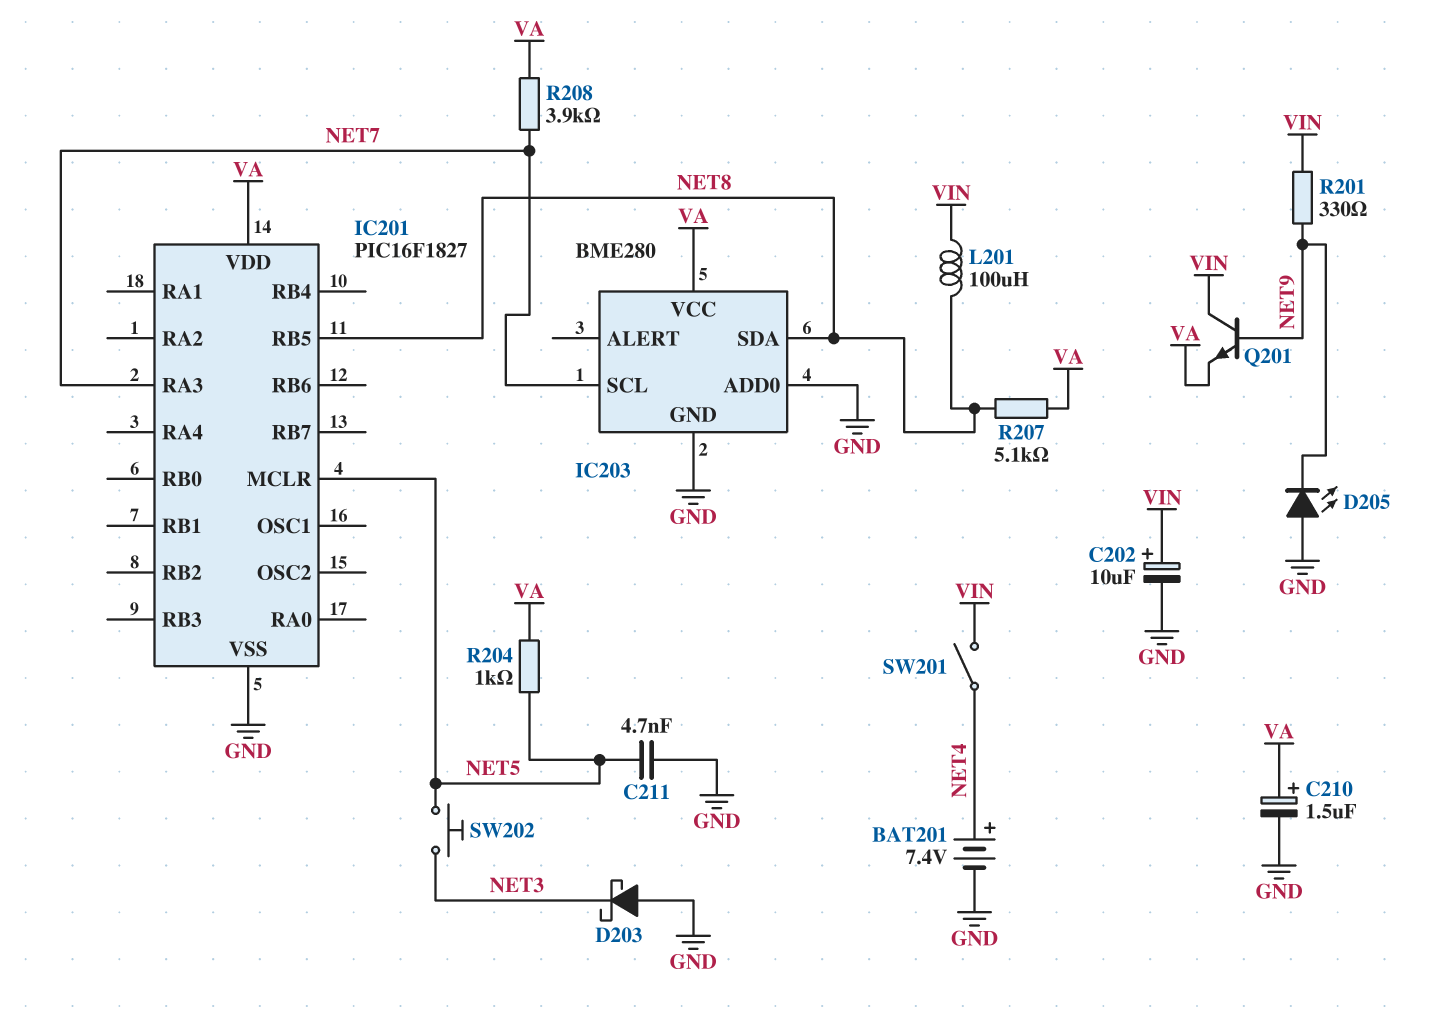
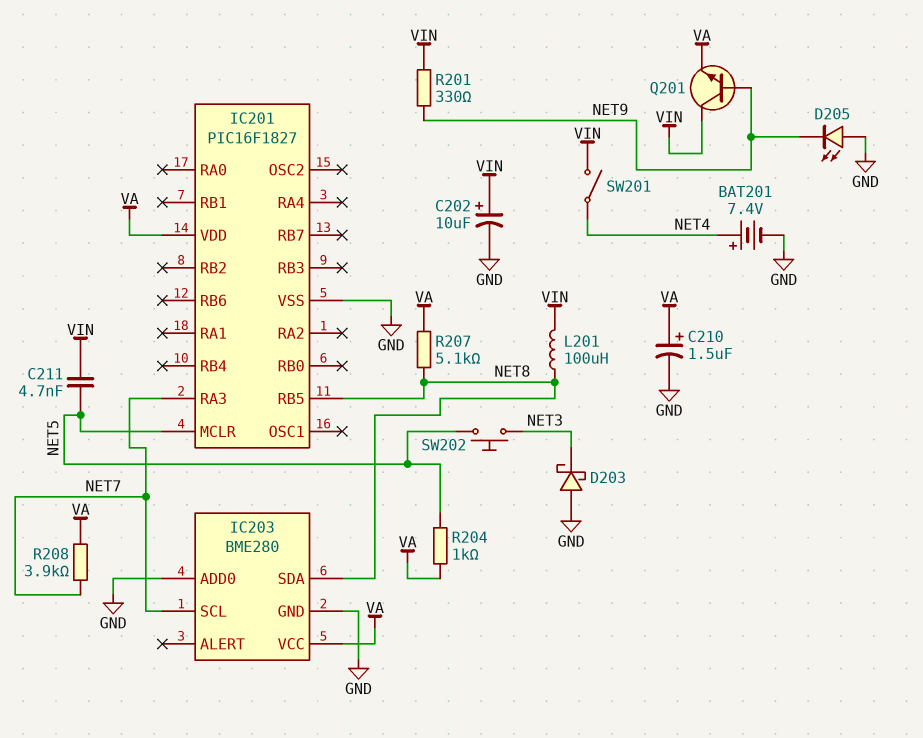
C211: 4.7nF (GND, NET5) -> 4.7nF (NET5, VIN)

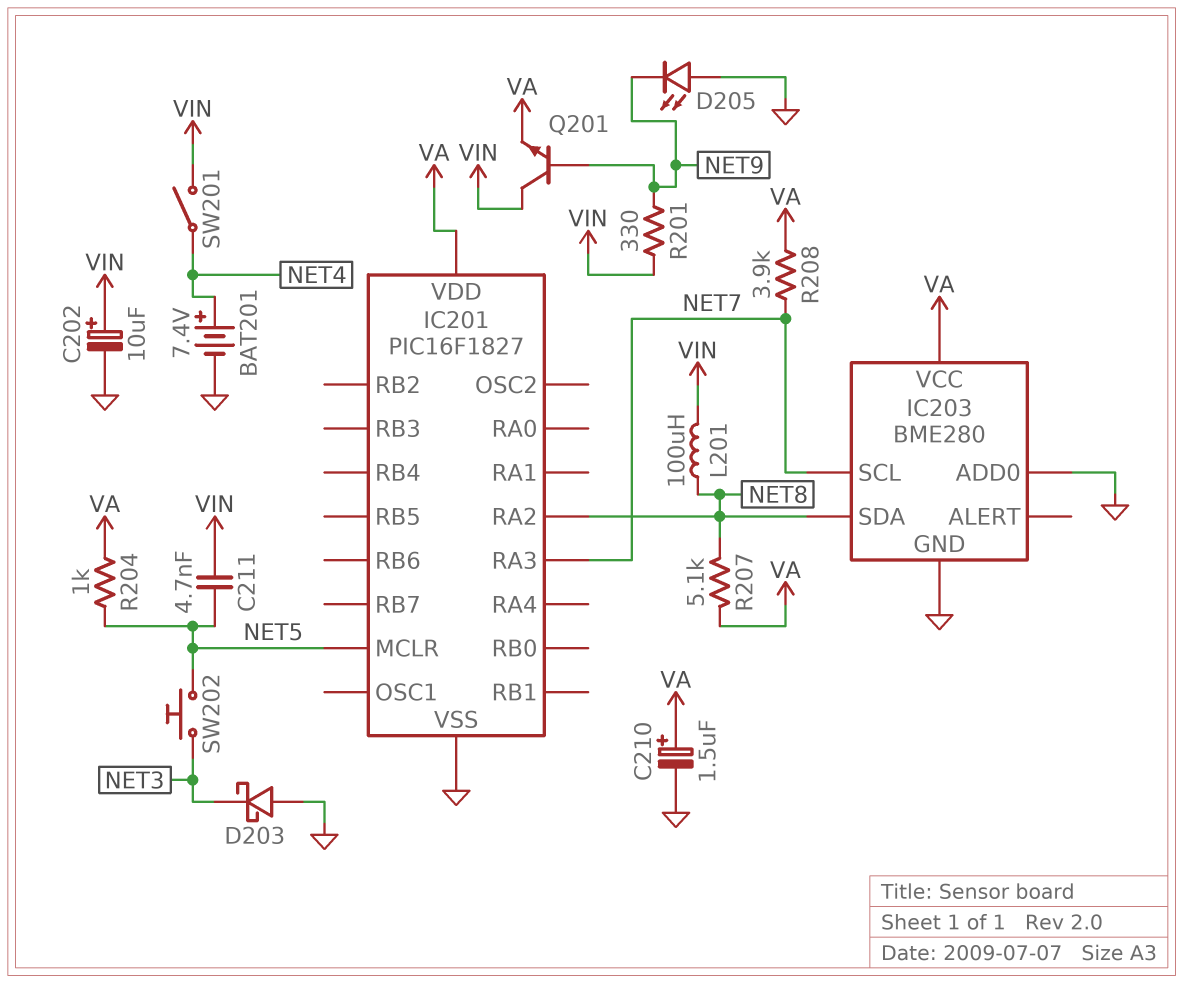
IC201 pin RA2: none -> NET8
IC201 pin RB5: NET8 -> none

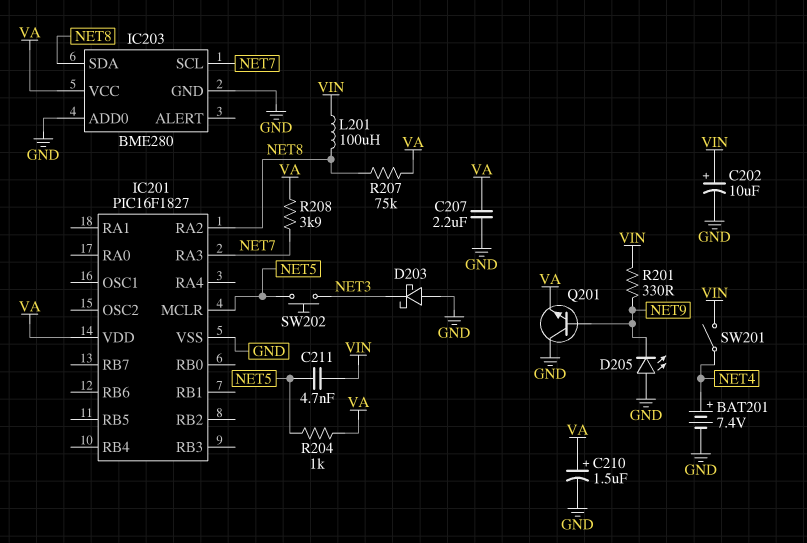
C207: none -> 2.2uF (GND, VA)
Q201: NPN (B NET9, C VIN, E VA) -> NPN (B NET9, C GND, E VA)
R207: 5.1k (NET8, VA) -> 75k (NET8, VA)

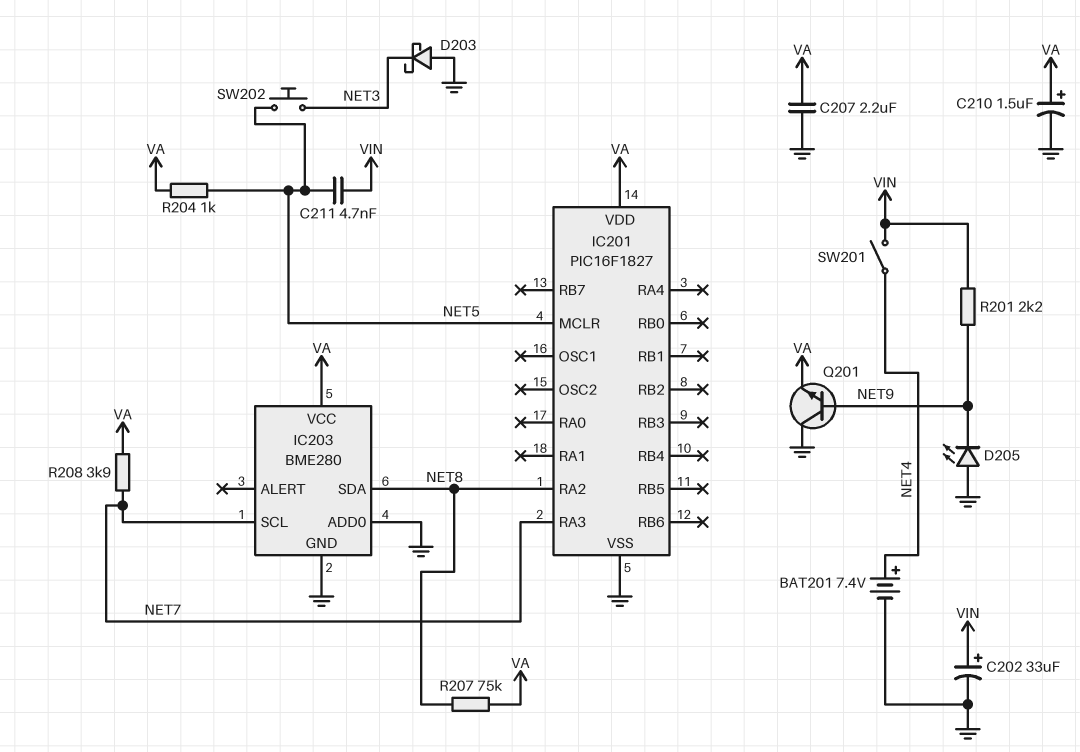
C202: 10uF (plus VIN, minus GND) -> 33uF (plus VIN, minus GND)
L201: 100uH (NET8, VIN) -> none
R201: 330 (NET9, VIN) -> 2.2k (NET9, VIN)

